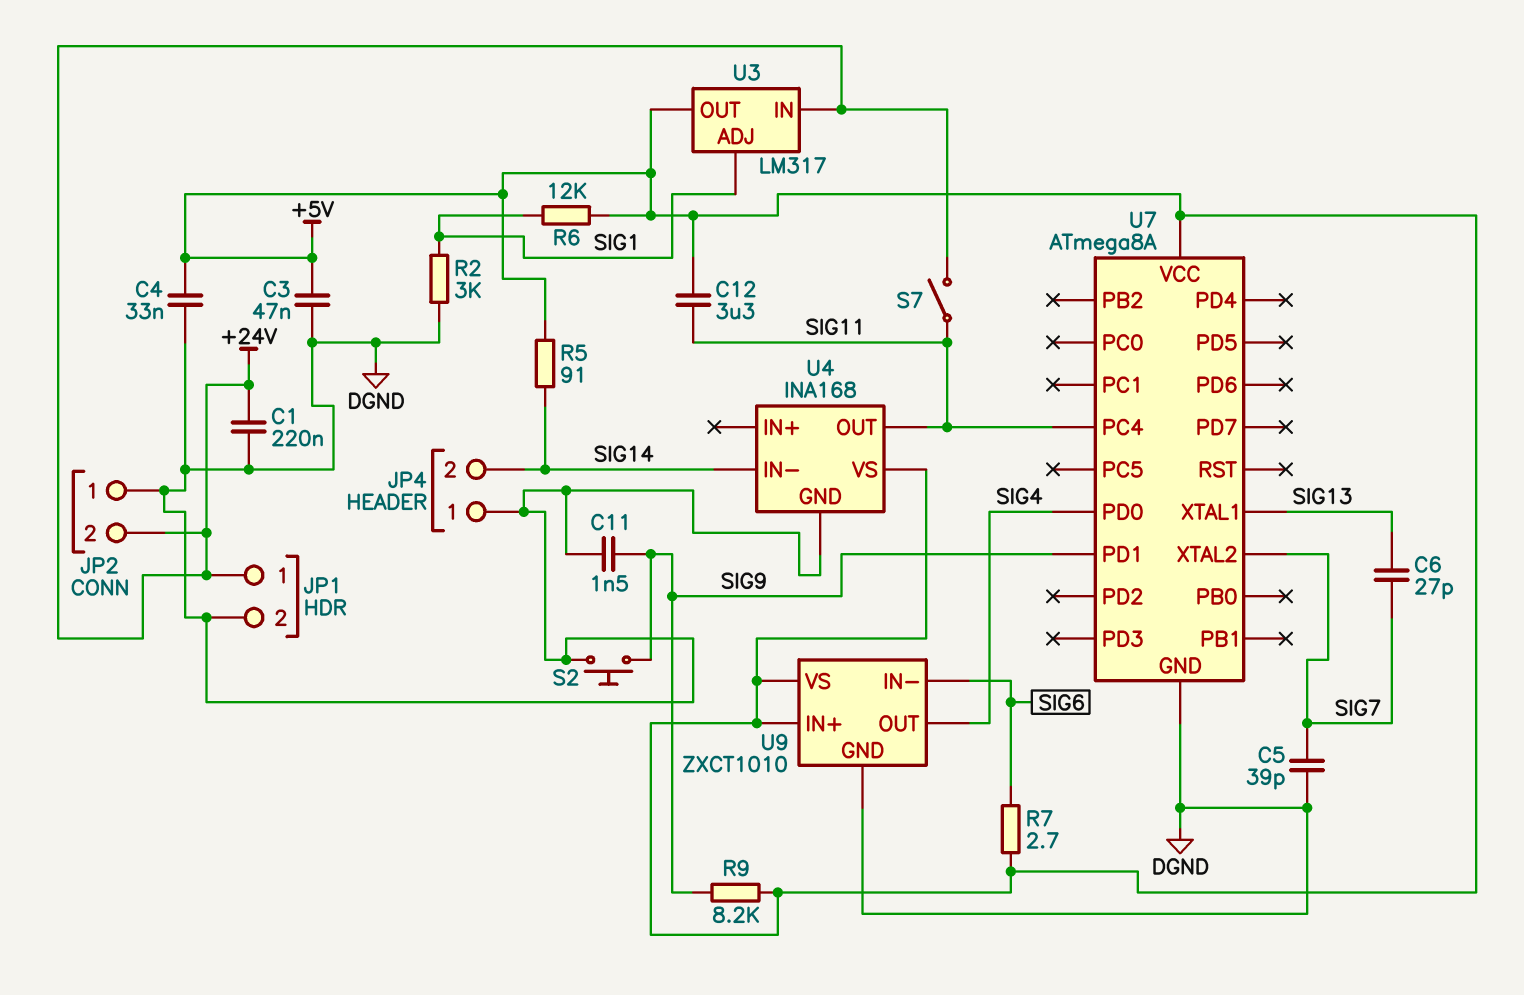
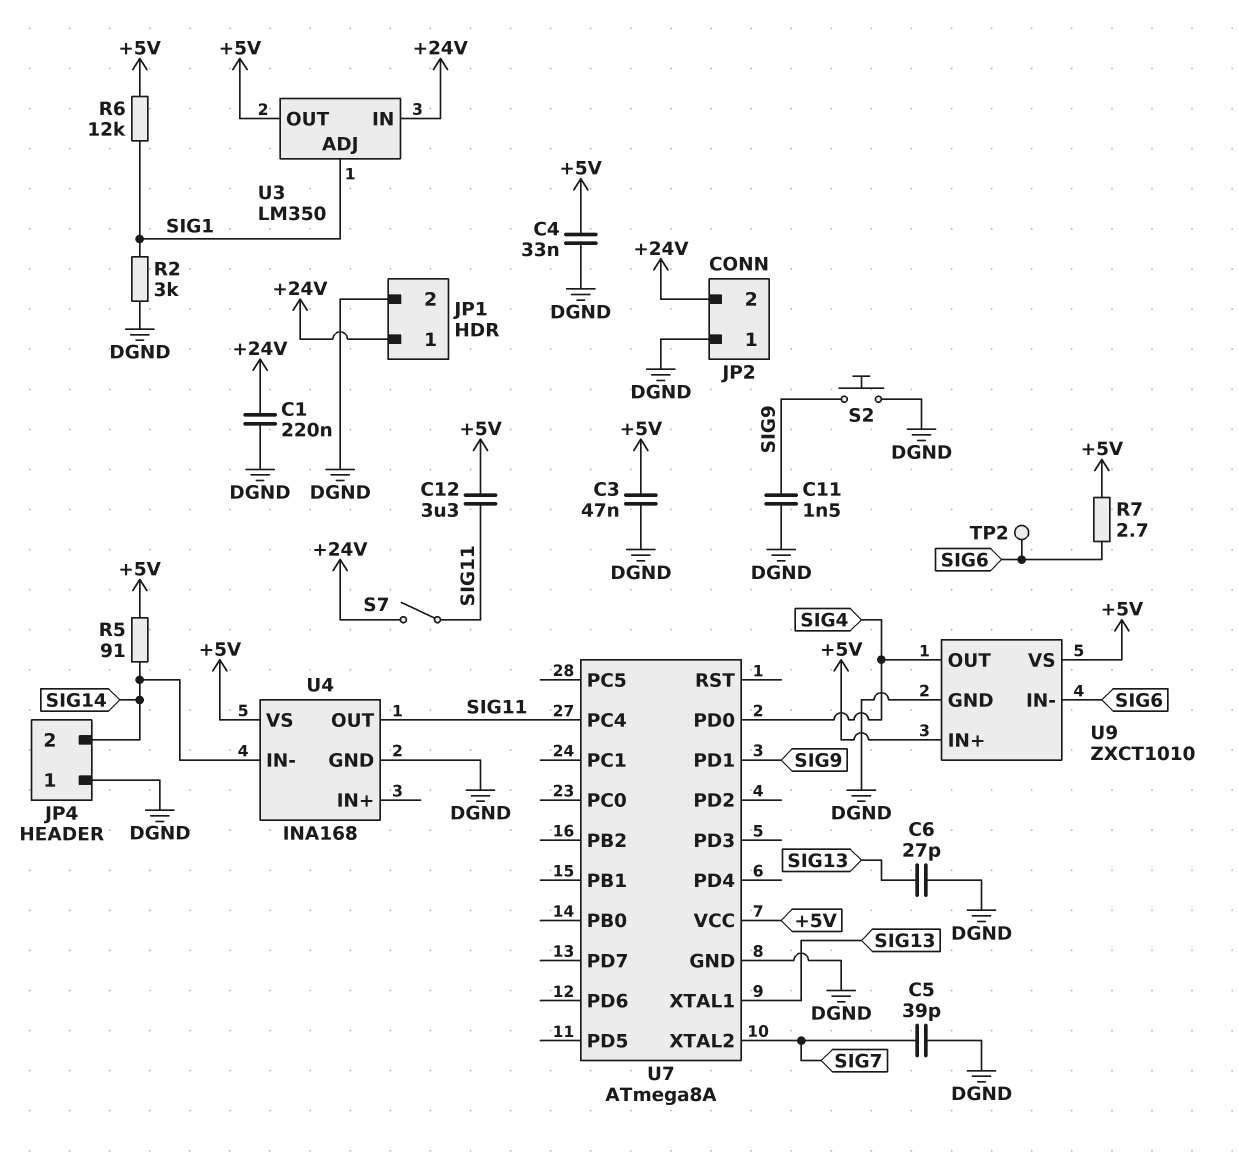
C6: 27pF (SIG7, SIG13) -> 27pF (DGND, SIG13)
R9: 8.2k (+5V, SIG9) -> none
TP2: none -> test point (SIG6)
U3: LM317 -> LM350

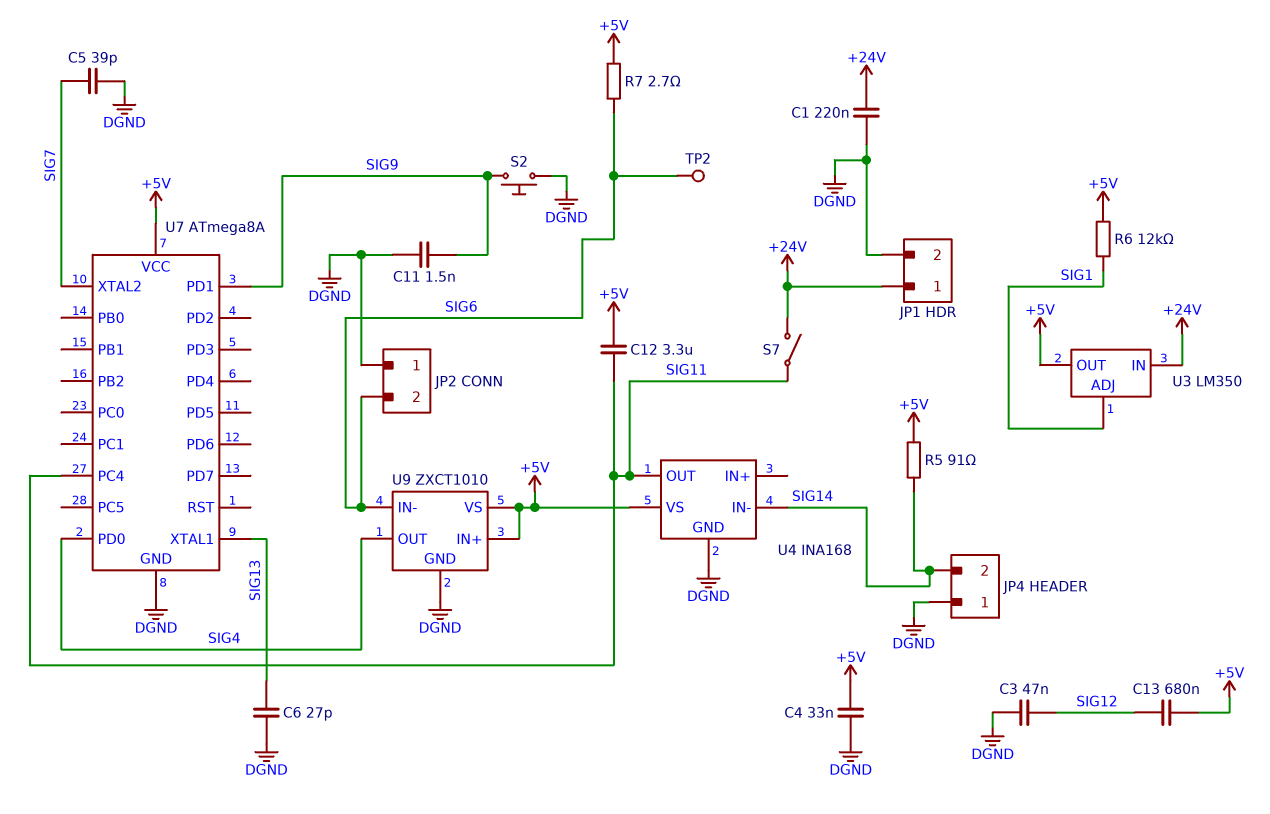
C3: 47nF (+5V, DGND) -> 47nF (DGND, SIG12)
C13: none -> 680nF (+5V, SIG12)
JP2 pin 2: +24V -> SIG6
R2: 3k (DGND, SIG1) -> none

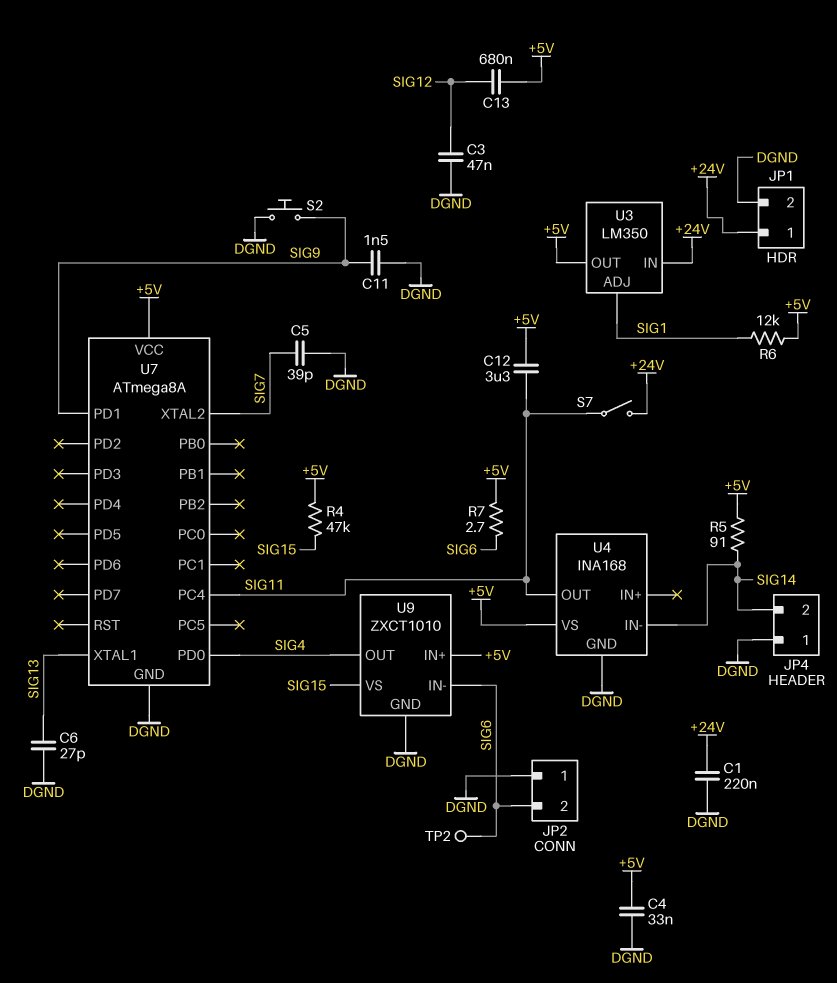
R4: none -> 47k (+5V, SIG15)
U9 pin VS: +5V -> SIG15

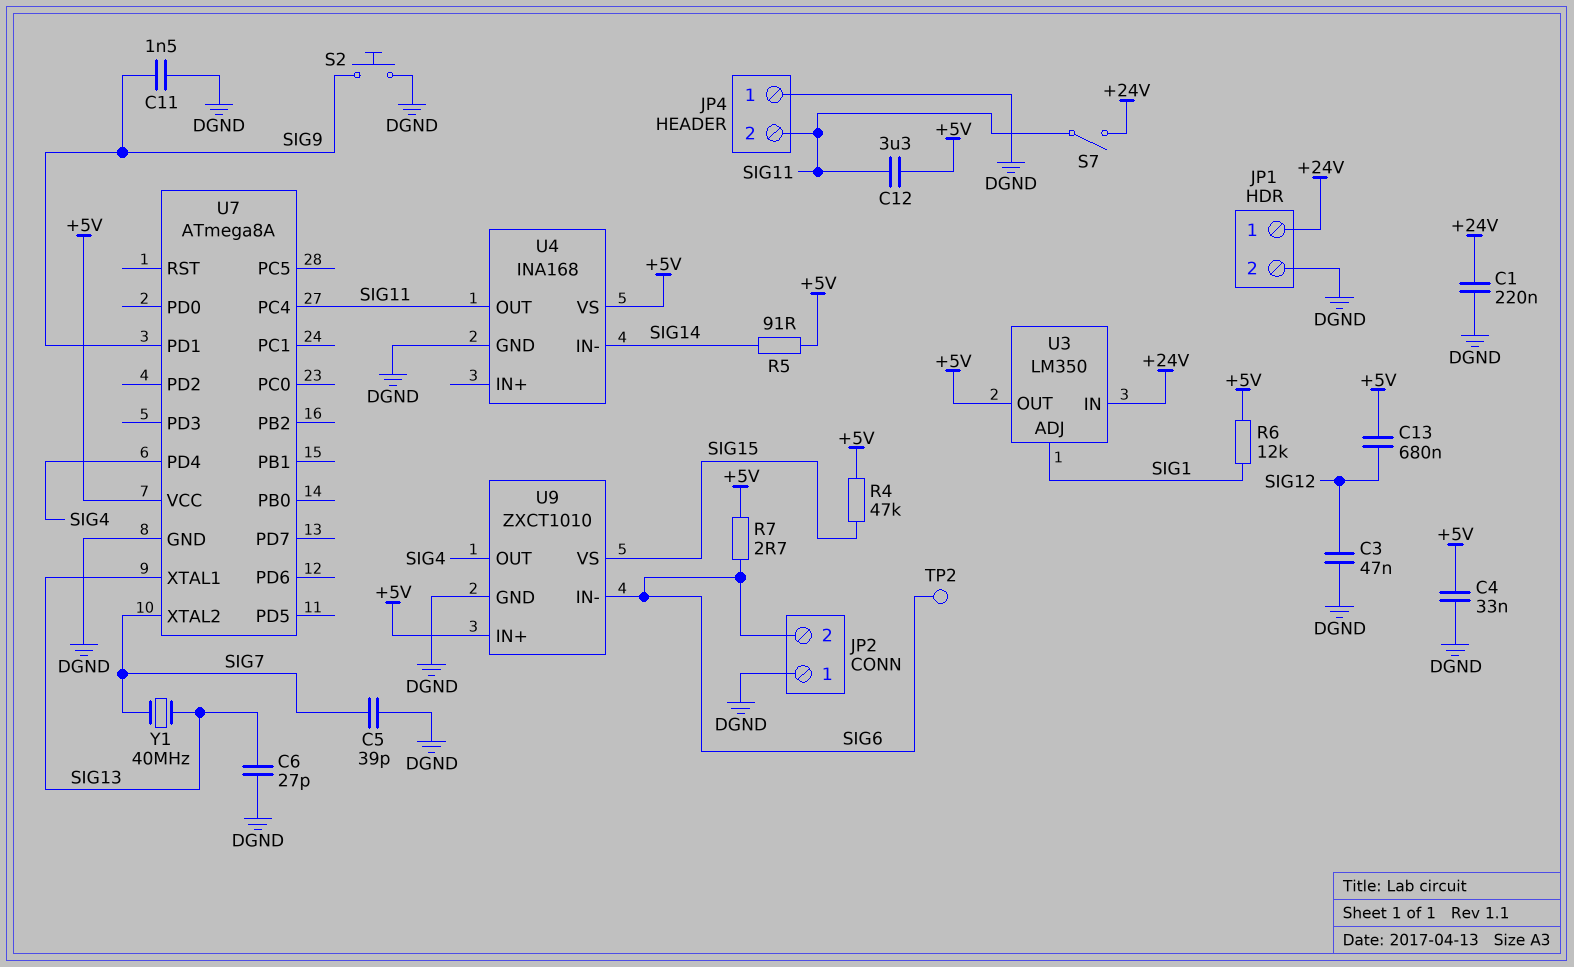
JP4 pin 2: SIG14 -> SIG11
U7 pin PD0: SIG4 -> none
U7 pin PD4: none -> SIG4
Y1: none -> 40MHz (SIG7, SIG13)

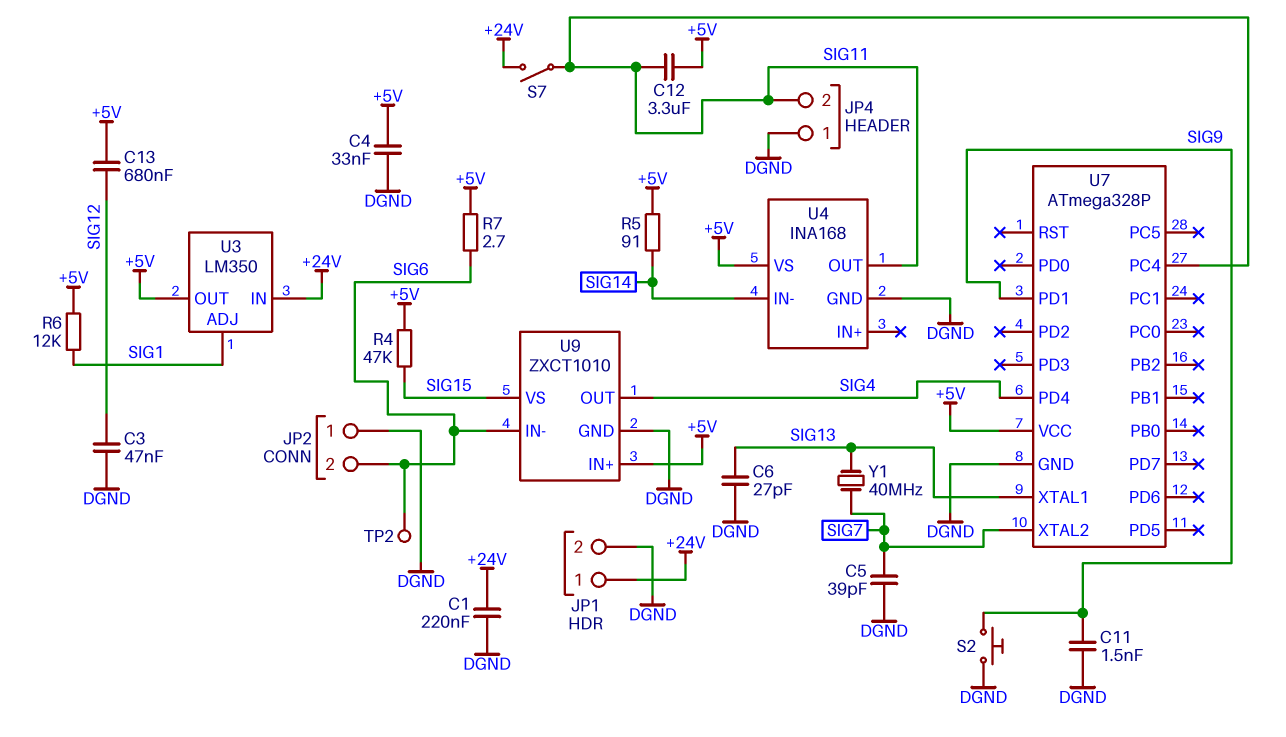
U7: ATmega8A -> ATmega328P

